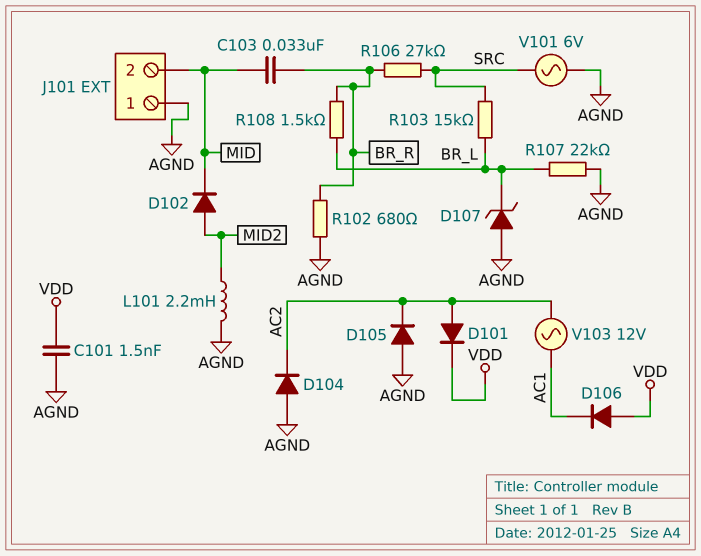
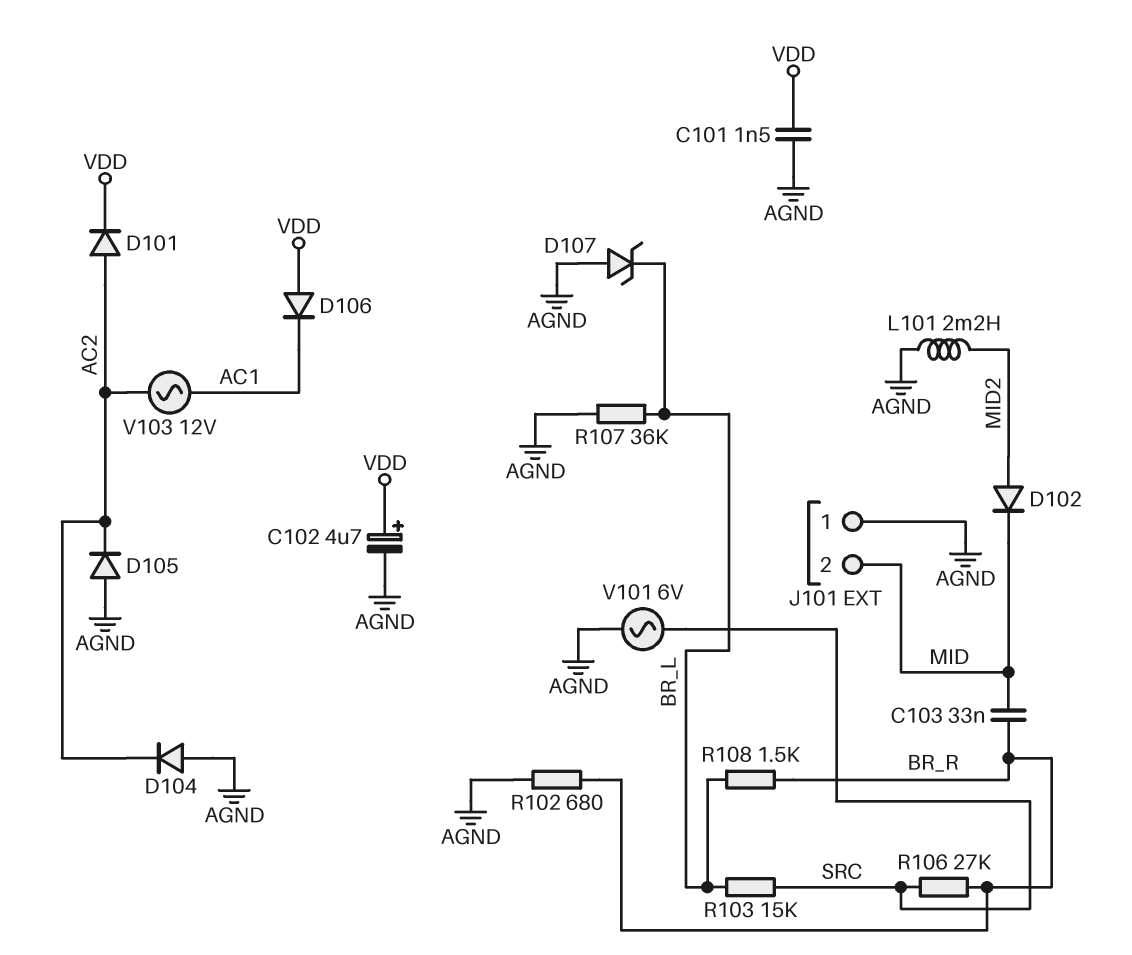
C102: none -> 4.7uF (plus VDD, minus AGND)
R107: 22k (AGND, BR_L) -> 36k (AGND, BR_L)

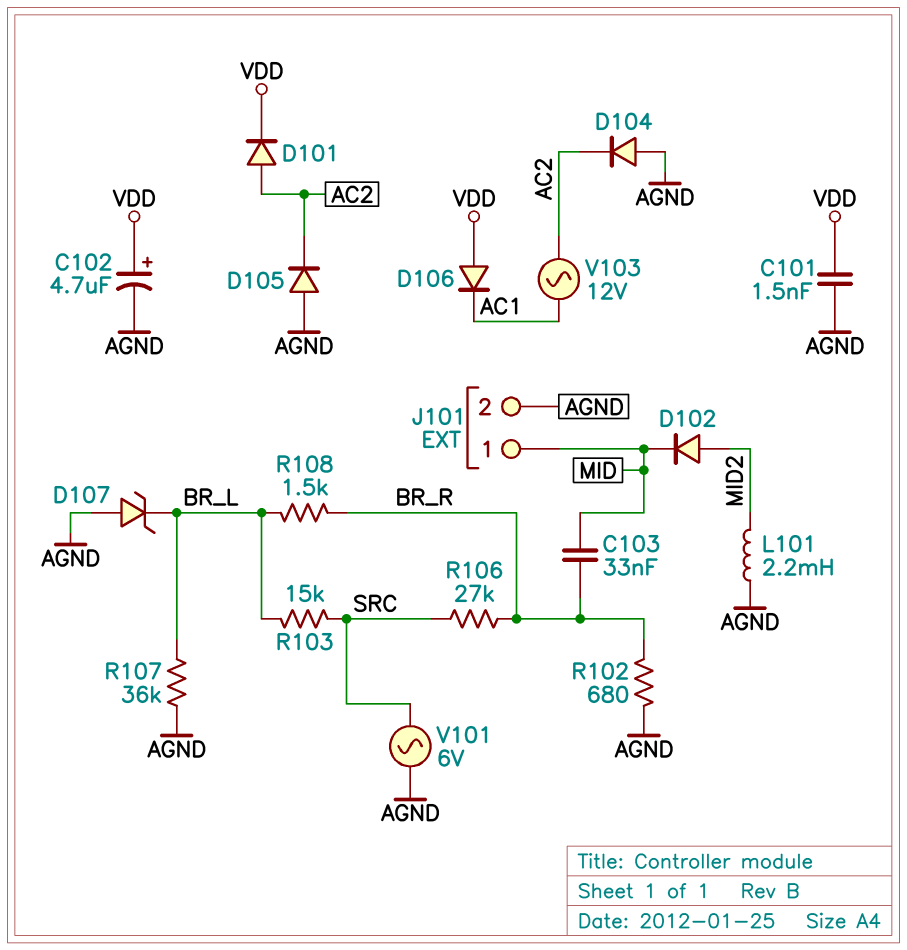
J101 pin 1: AGND -> MID
J101 pin 2: MID -> AGND

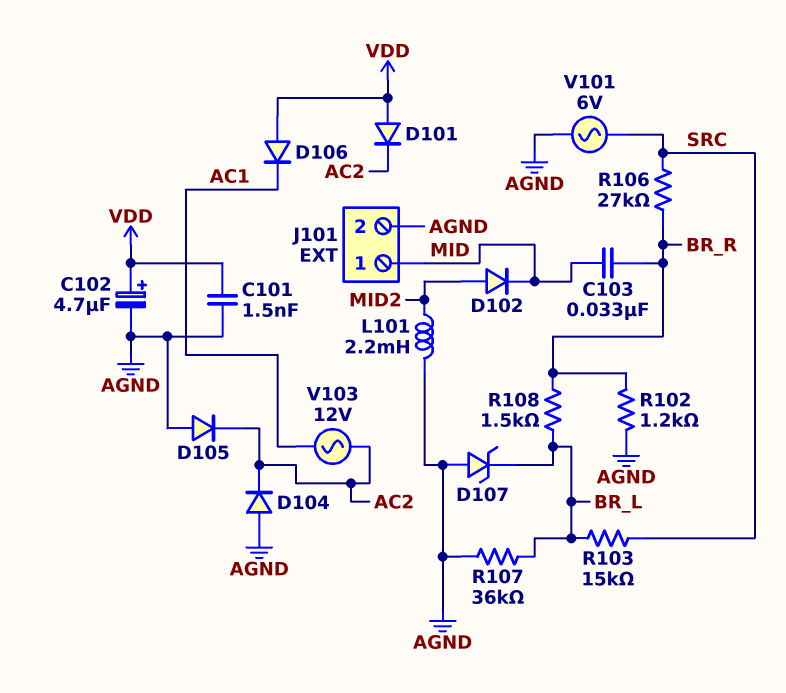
D101: diode (A AC2, K VDD) -> diode (A VDD, K AC2)
R102: 680 (AGND, BR_R) -> 1.2k (AGND, BR_R)

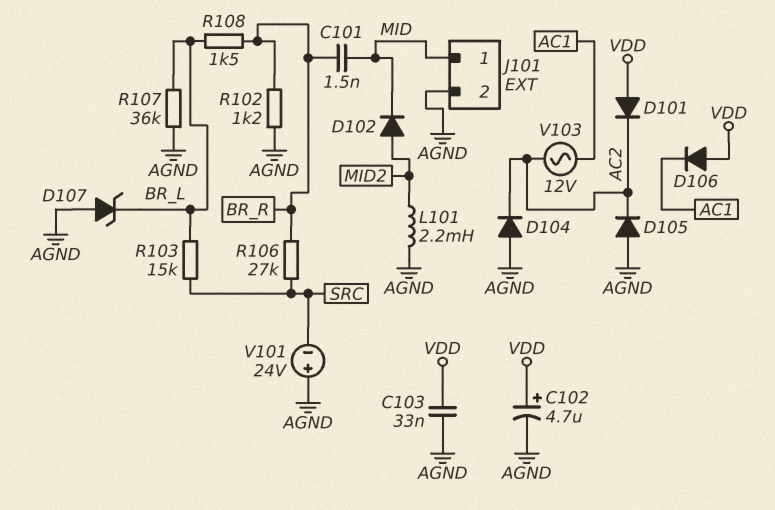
C101: 1.5nF (AGND, VDD) -> 1.5nF (BR_R, MID)
C103: 33nF (BR_R, MID) -> 33nF (AGND, VDD)
V101: AC 6V (AGND, SRC) -> 24V (plus AGND, minus SRC)

